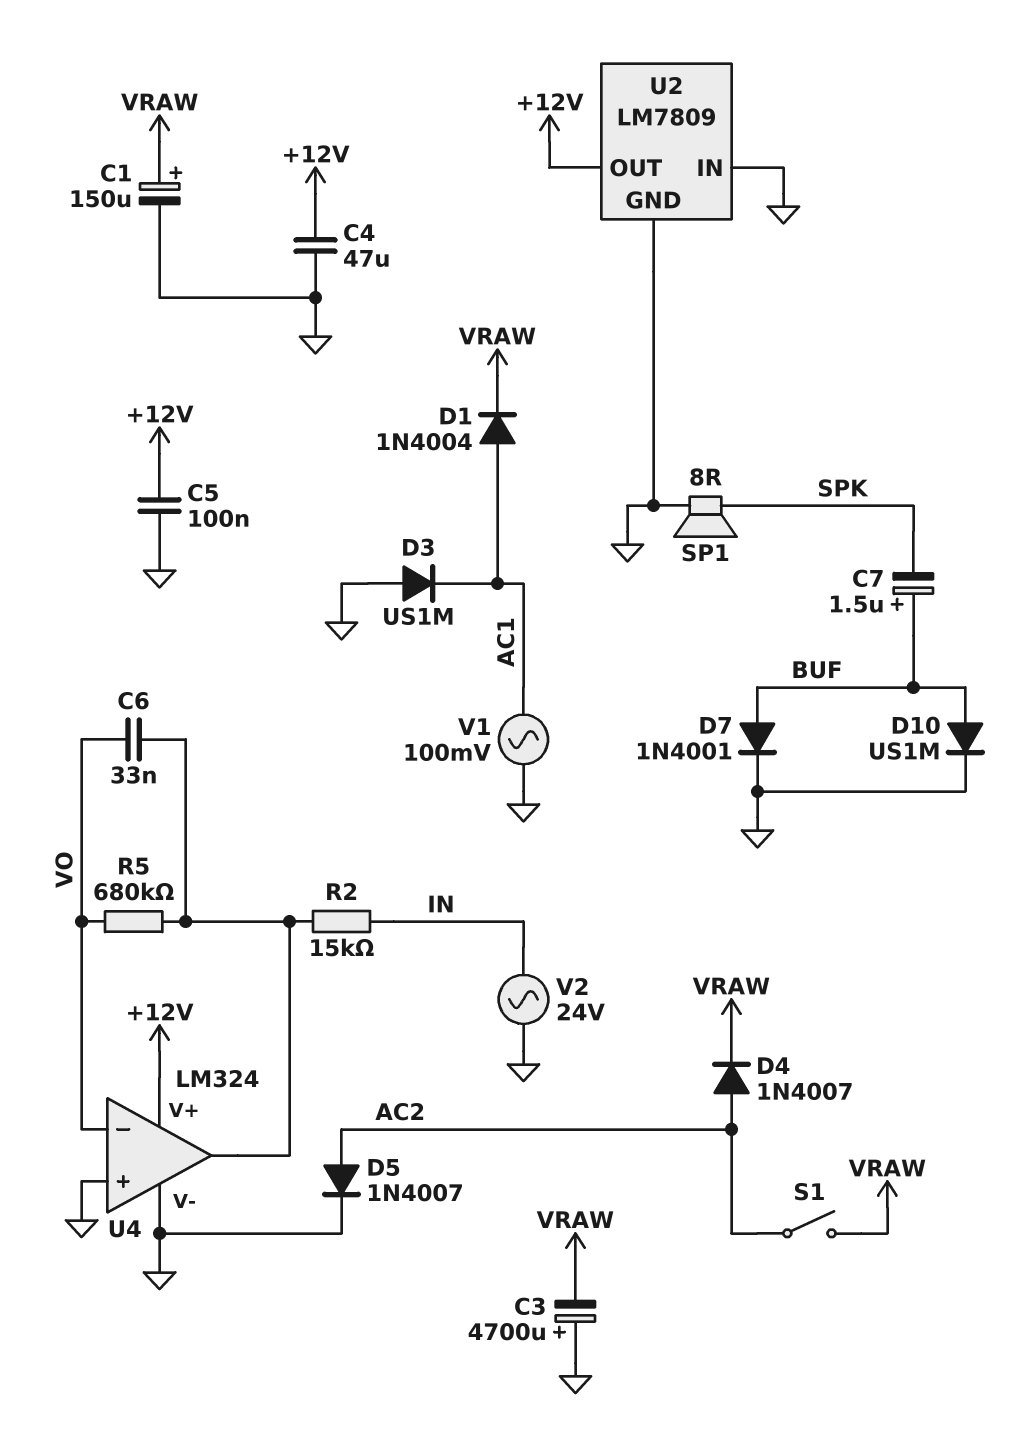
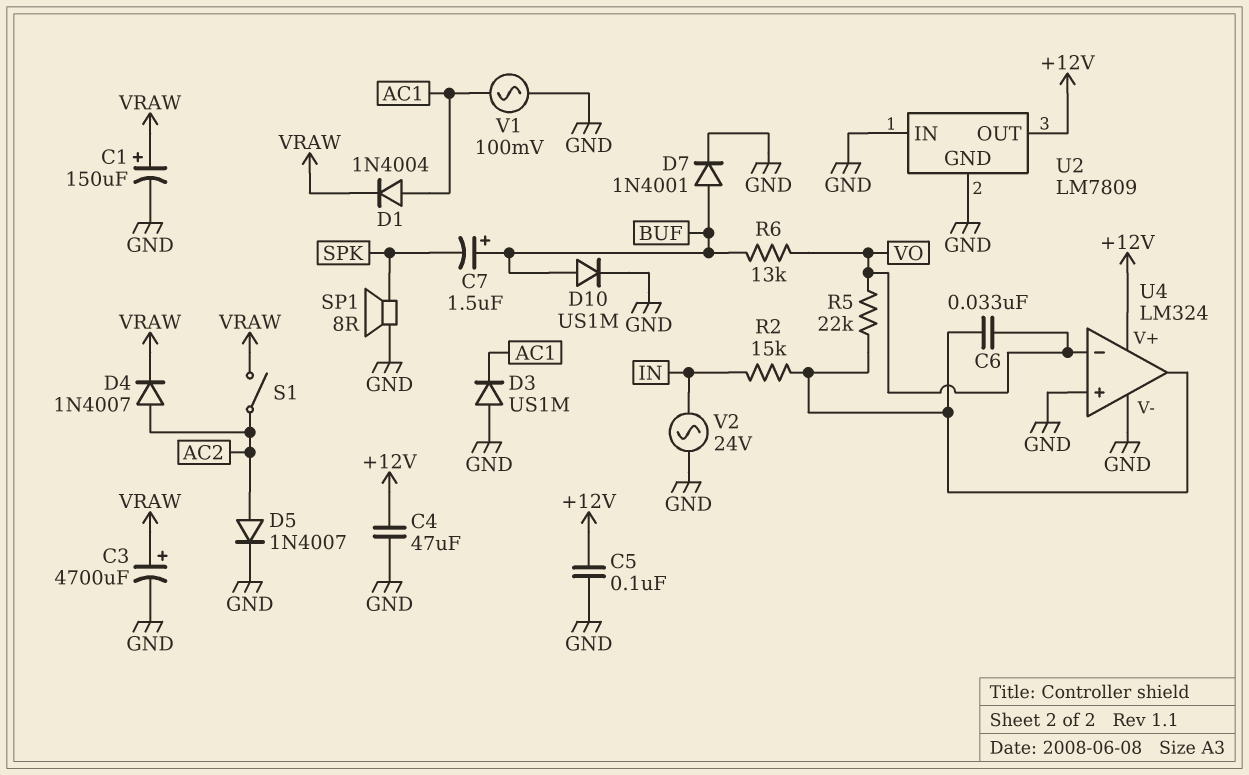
C3: 4700uF (plus GND, minus VRAW) -> 4700uF (plus VRAW, minus GND)
R5: 680k (U4/out, VO) -> 22k (U4/out, VO)
R6: none -> 13k (BUF, VO)

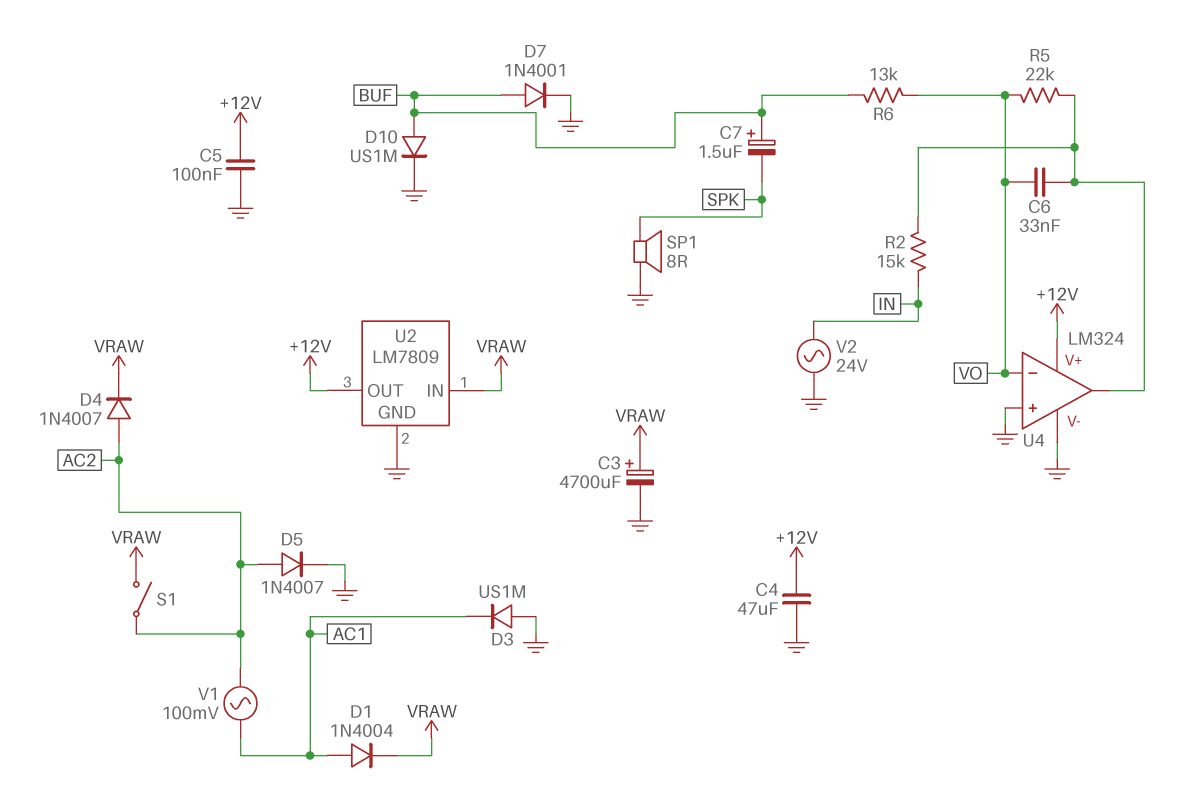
C1: 150uF (plus VRAW, minus GND) -> none
U2 pin IN: GND -> VRAW
V1: AC 100mV (AC1, GND) -> AC 100mV (AC1, AC2)

